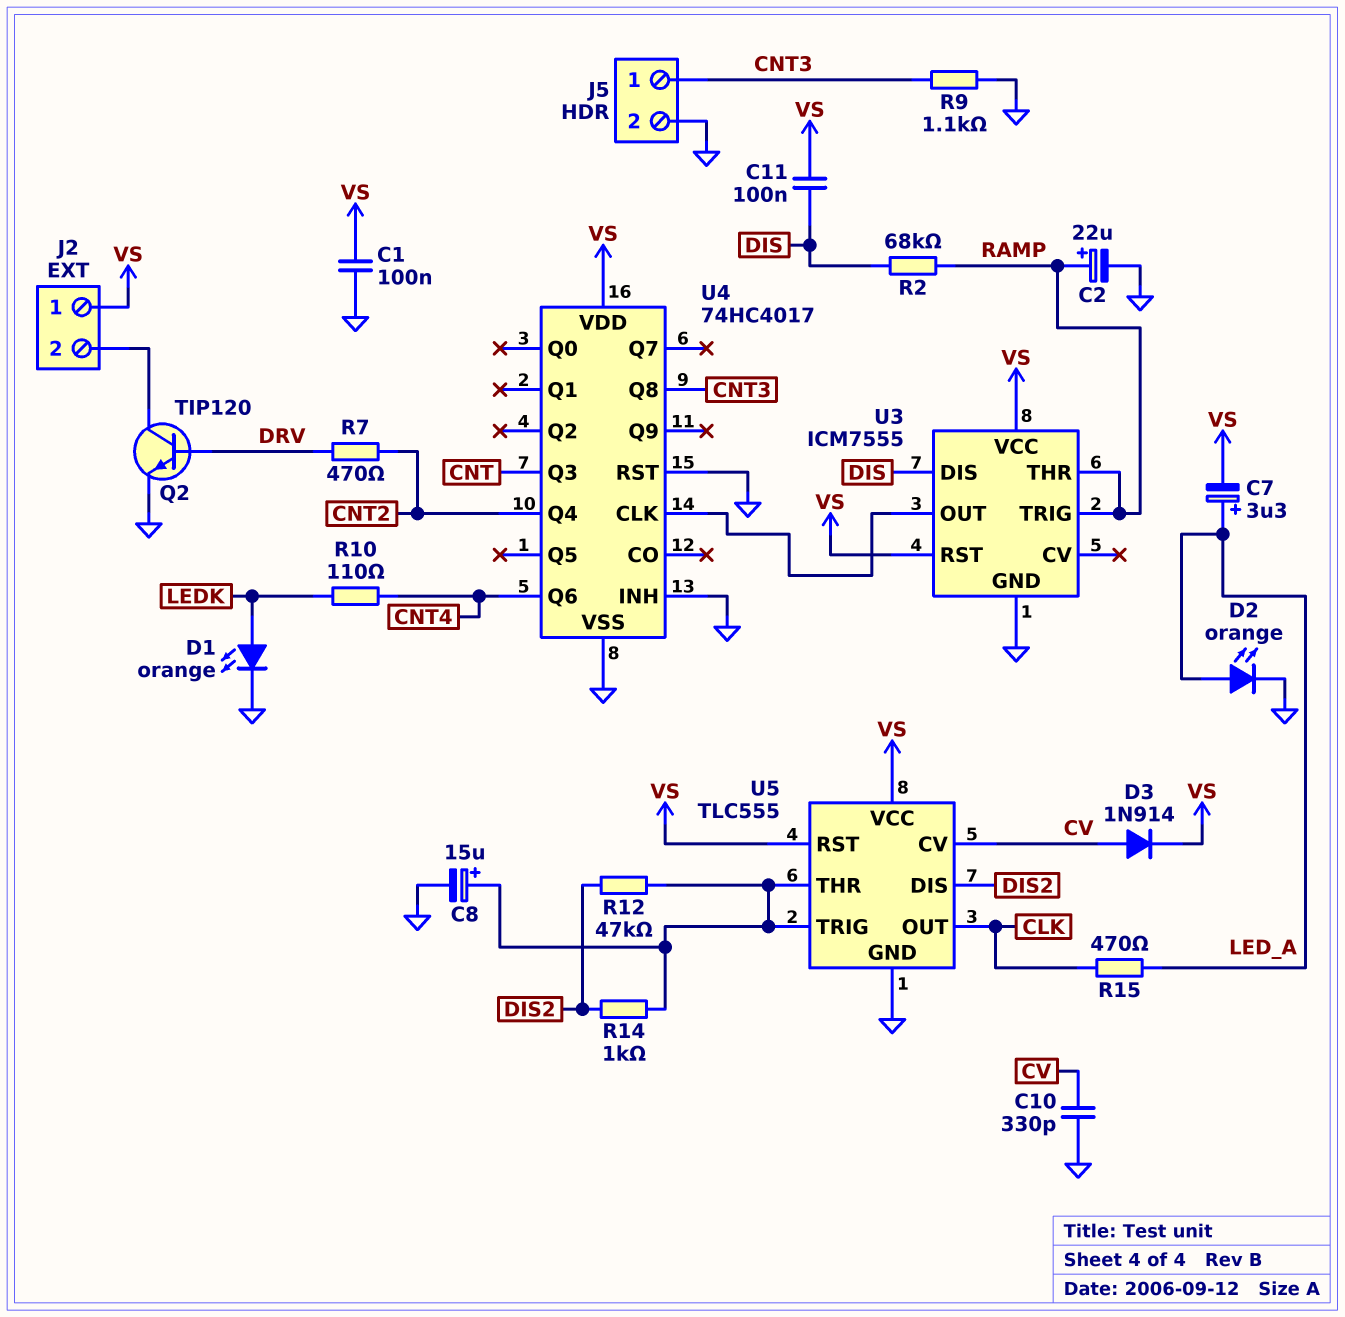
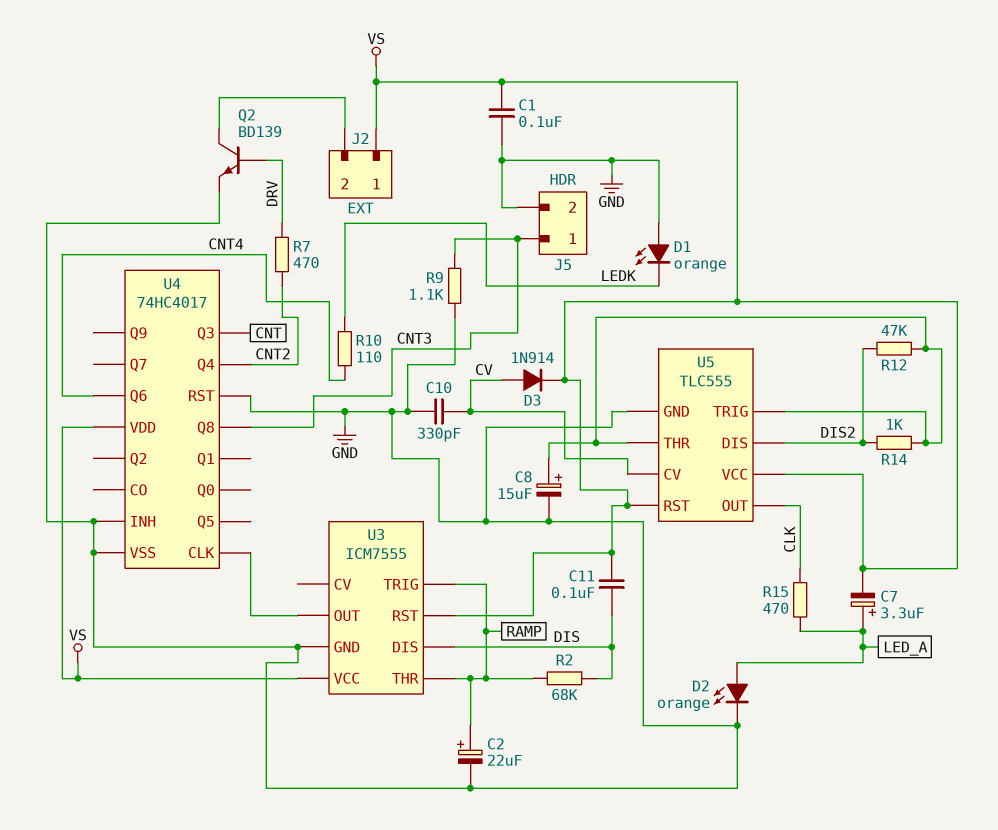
D1: LED orange (A LEDK, K GND) -> LED orange (A GND, K LEDK)
Q2: NPN TIP120 (B DRV, C J2/2, E GND) -> NPN BD139 (B DRV, C J2/2, E GND)

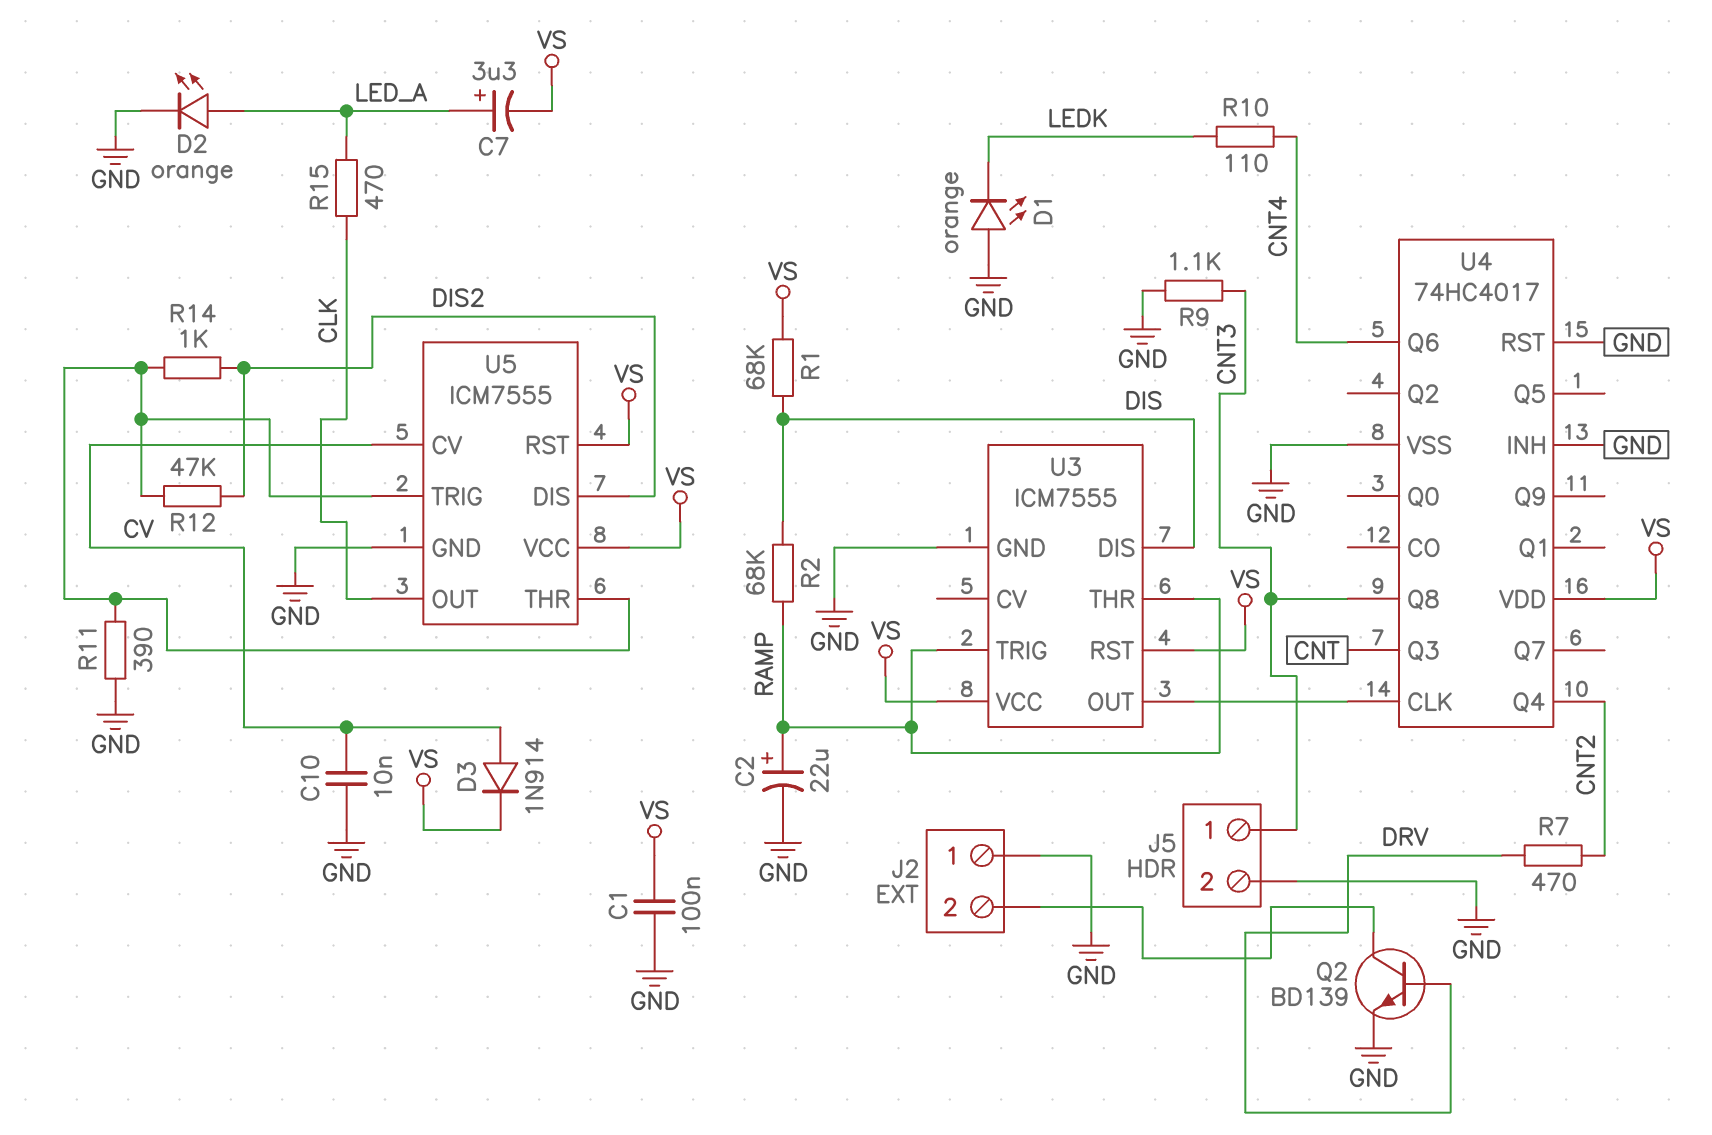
C8: 15uF (plus U5/THR, minus GND) -> none
C10: 330pF (CV, GND) -> 10nF (CV, GND)
C11: 100nF (DIS, VS) -> none
J2 pin 1: VS -> GND
R1: none -> 68k (DIS, VS)
R11: none -> 390 (GND, U5/THR)
U5: TLC555 -> ICM7555

